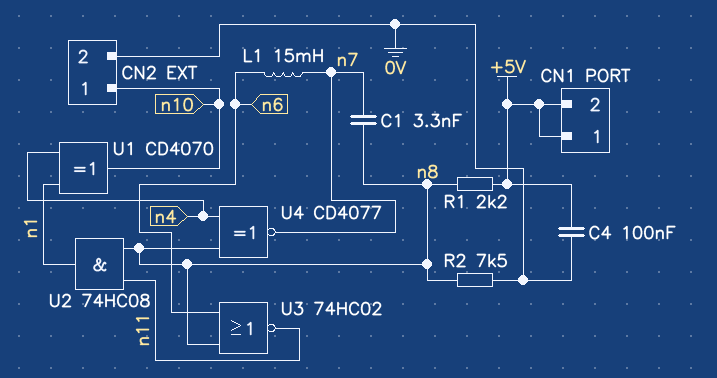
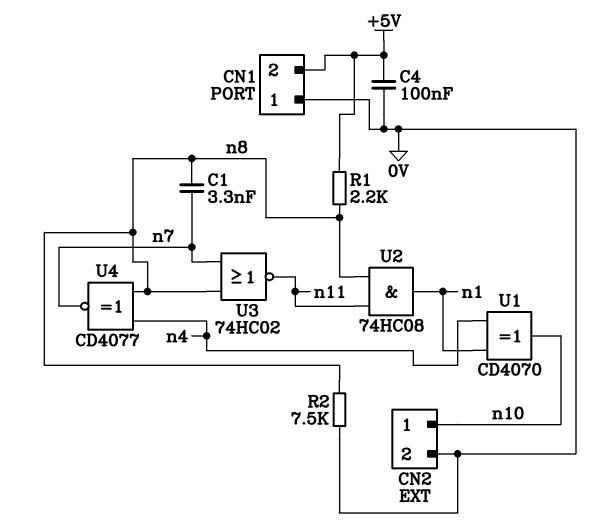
CN1 pin 1: +5V -> 0V
L1: 15mH (n6, n7) -> none
U3: NOR 74HC02 (in n6, in n8, out n11) -> NOR 74HC02 (in n7, in n8, out n11)

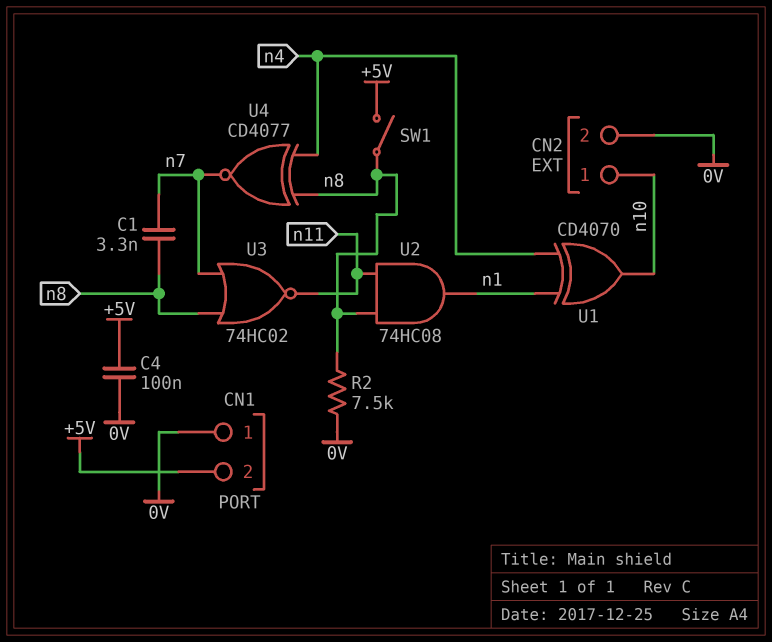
R1: 2.2k (+5V, n8) -> none
SW1: none -> switch (+5V, n8)

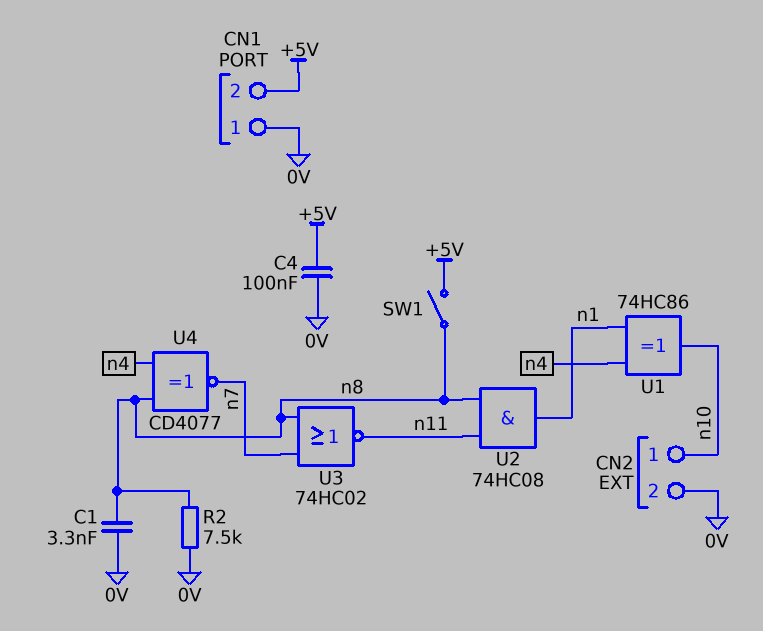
C1: 3.3nF (n7, n8) -> 3.3nF (0V, n8)
U1: XOR CD4070 (in n1, in n4, out n10) -> XOR 74HC86 (in n1, in n4, out n10)

